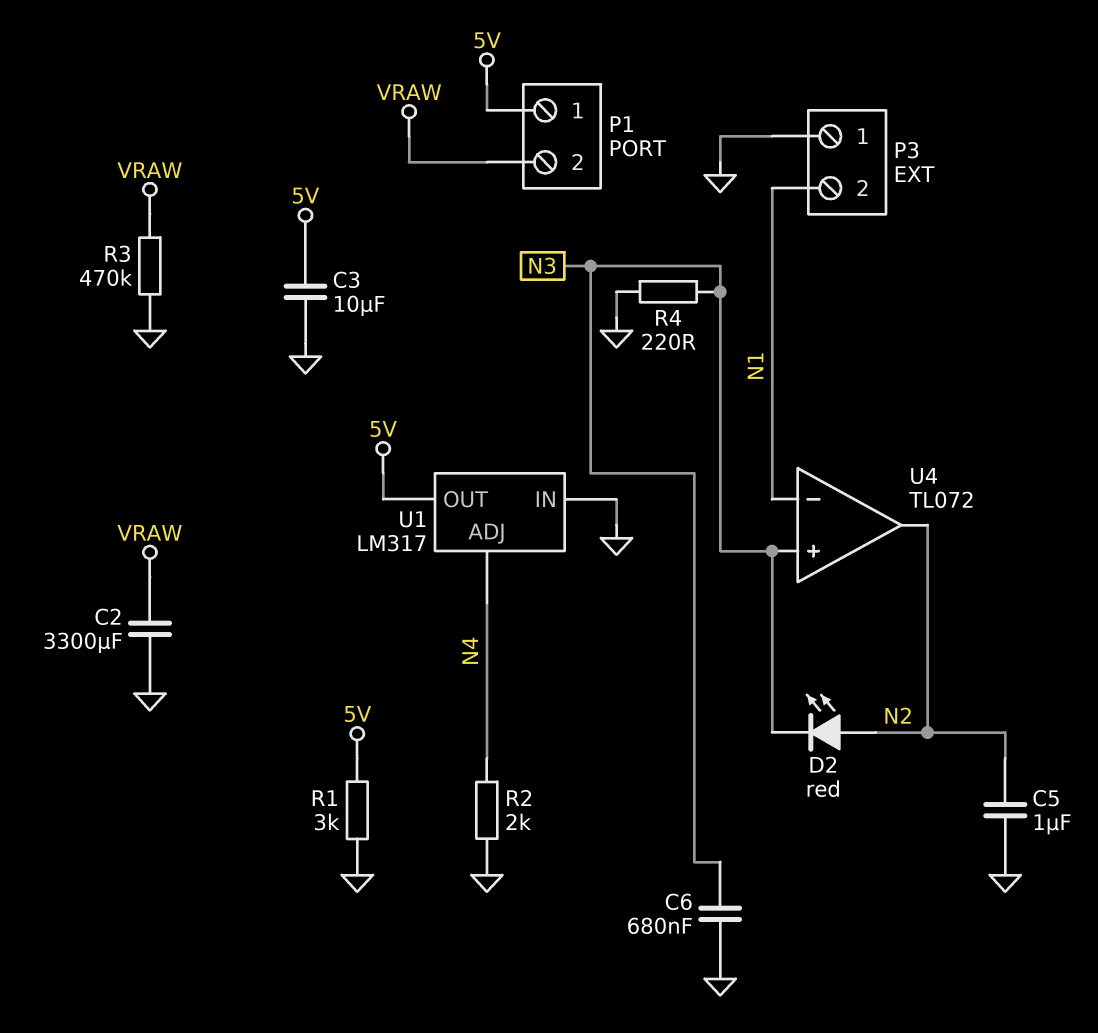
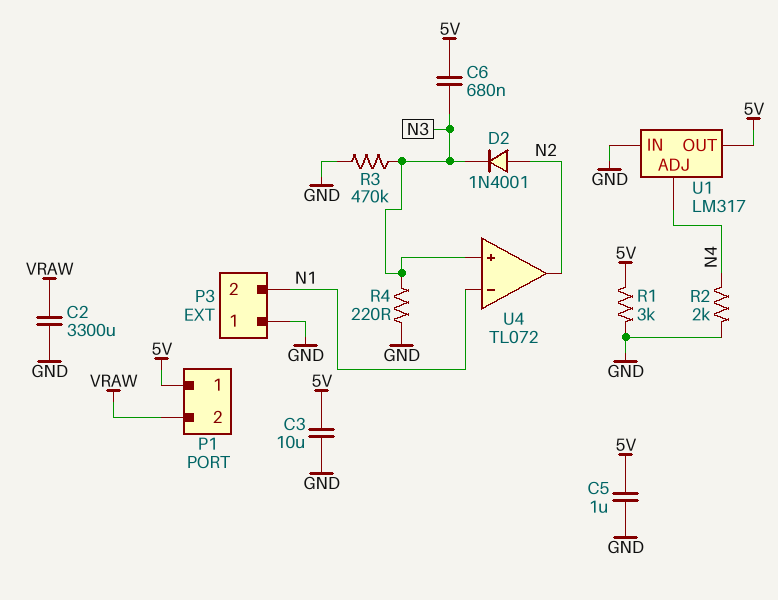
C5: 1uF (GND, N2) -> 1uF (5V, GND)
C6: 680nF (GND, N3) -> 680nF (5V, N3)
D2: LED red (A N2, K N3) -> diode 1N4001 (A N2, K N3)
R3: 470k (GND, VRAW) -> 470k (GND, N3)

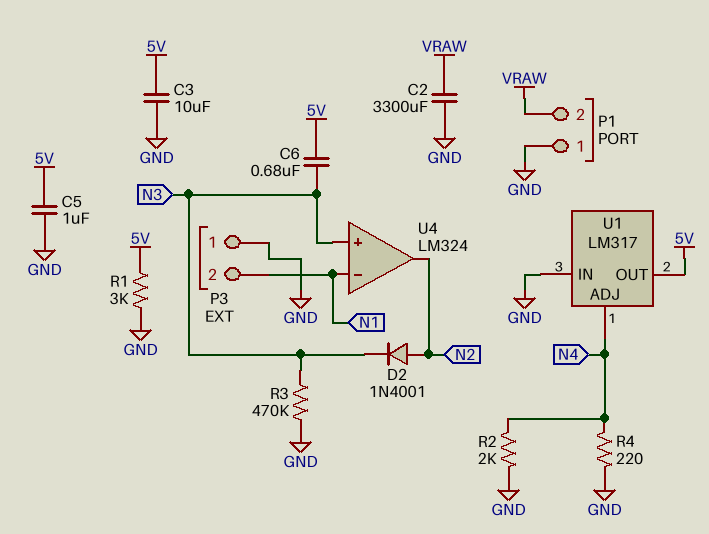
P1 pin 1: 5V -> GND
R4: 220 (GND, N3) -> 220 (GND, N4)
U4: TL072 -> LM324

